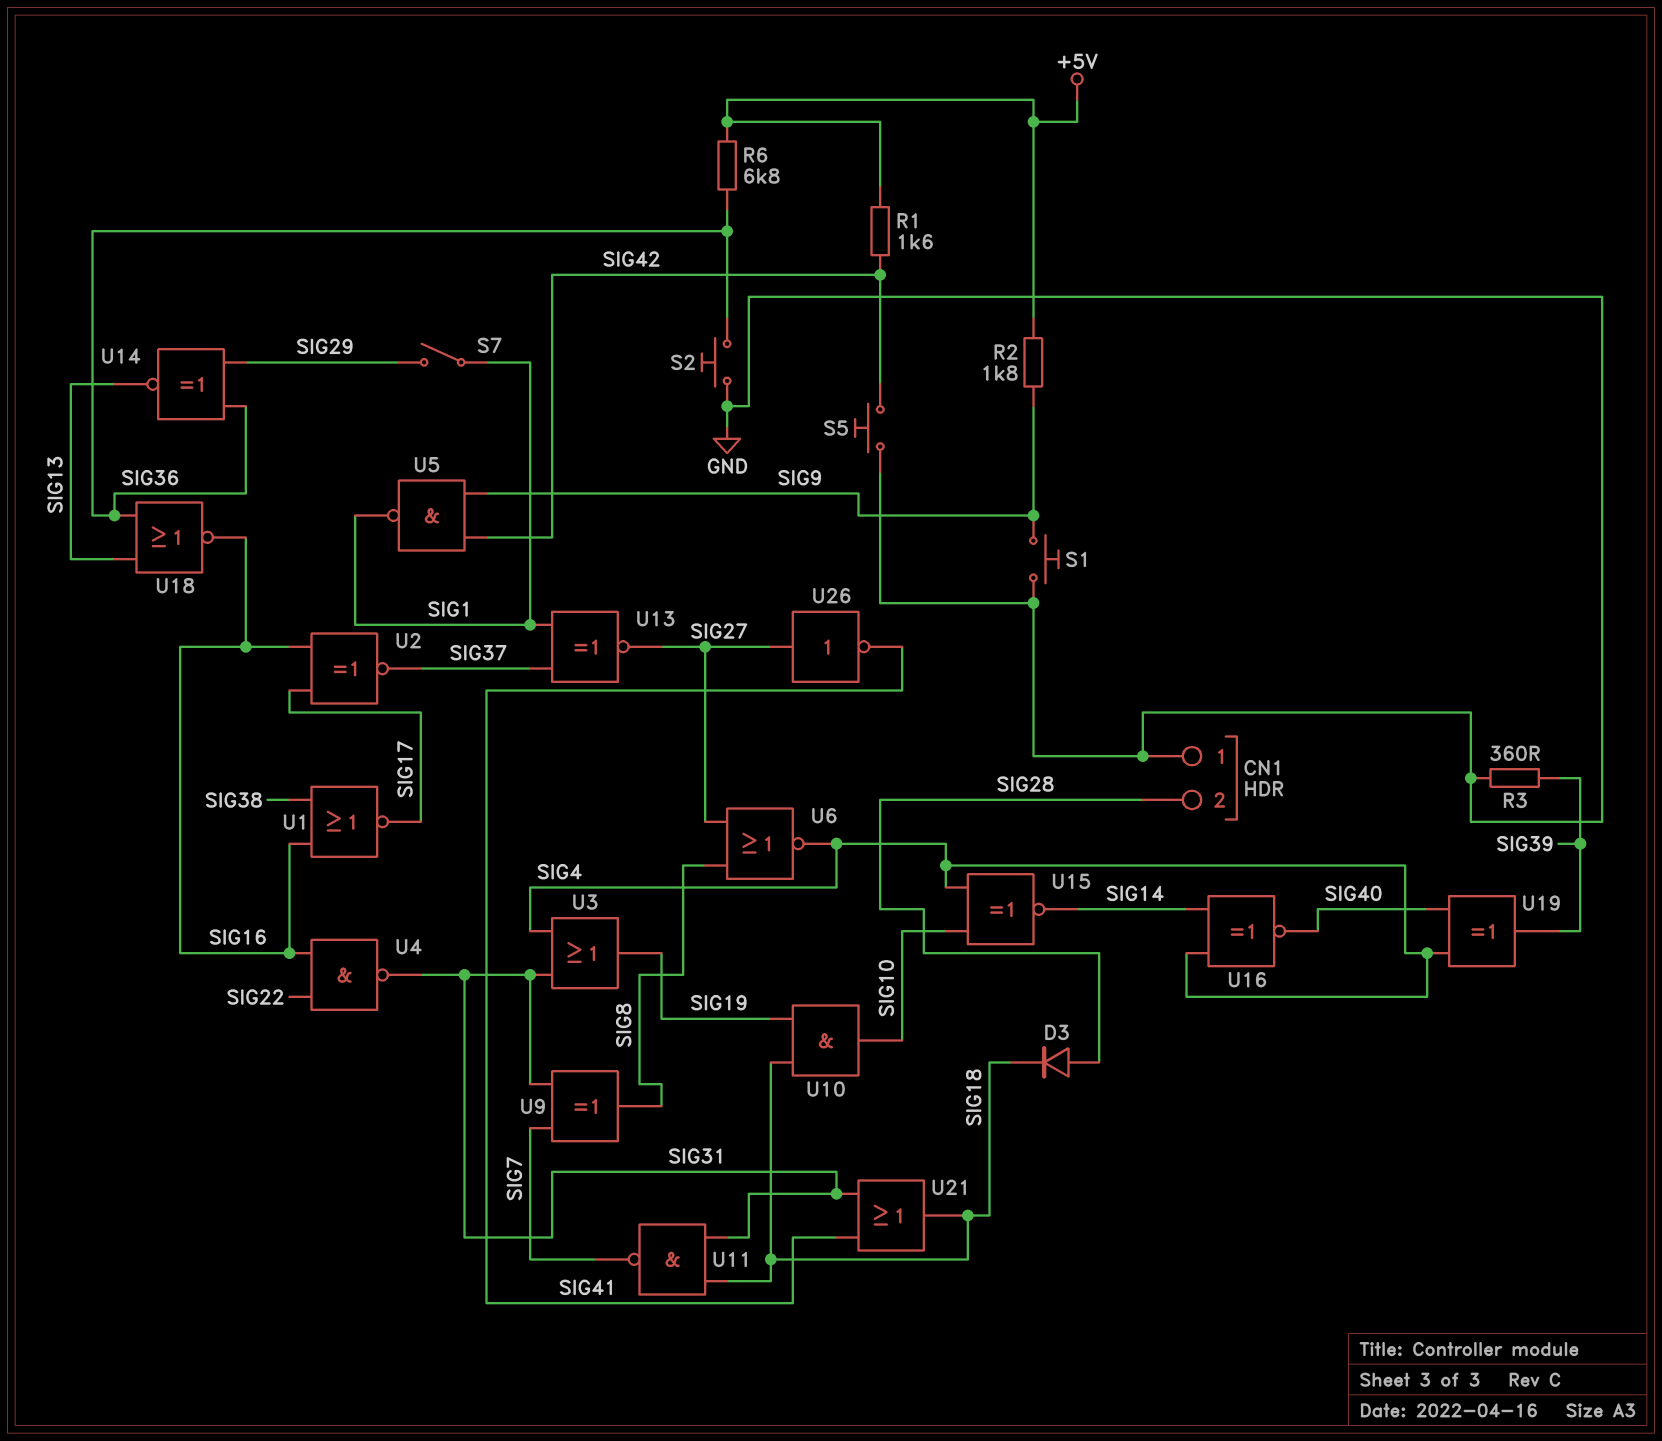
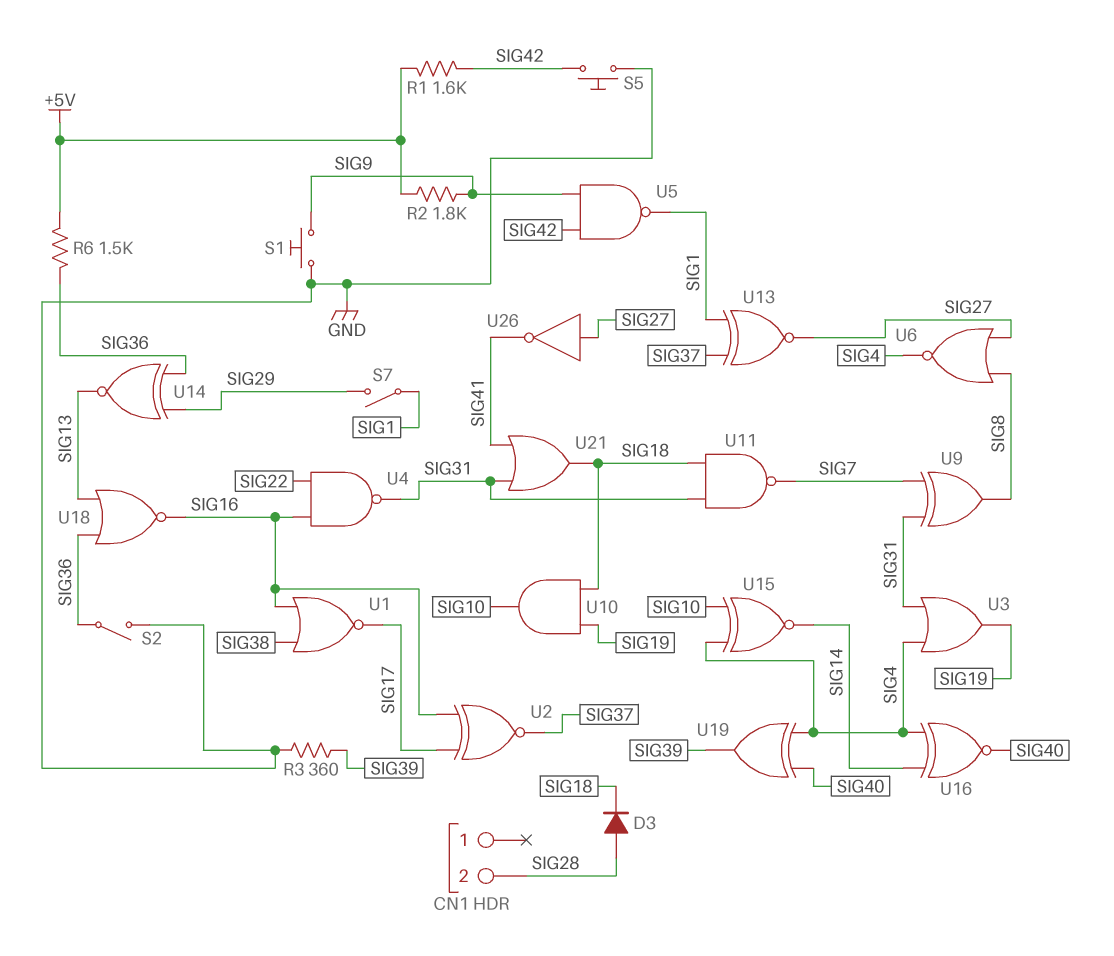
CN1 pin 1: GND -> none
R6: 6.8k (+5V, SIG36) -> 1.5k (+5V, SIG36)
S2: button (GND, SIG36) -> switch (GND, SIG36)

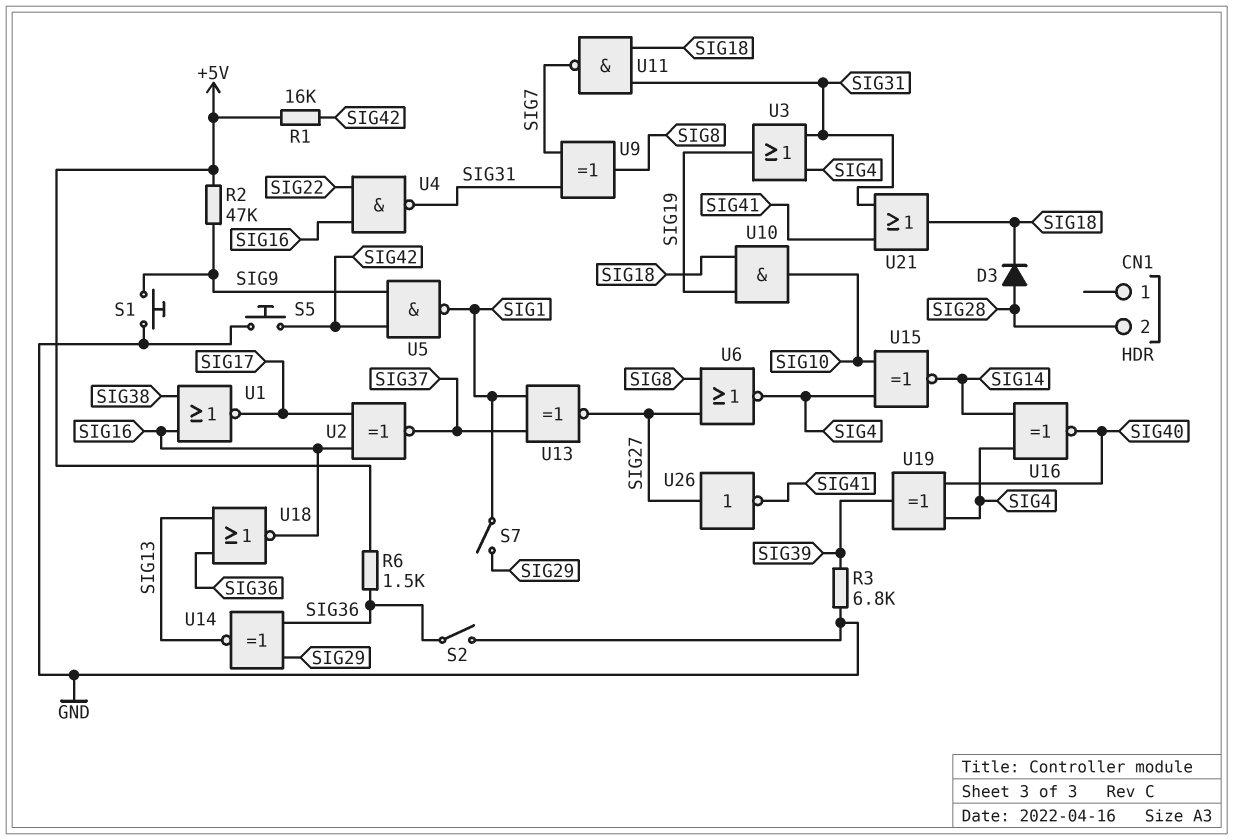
R1: 1.6k (+5V, SIG42) -> 16k (+5V, SIG42)
R2: 1.8k (+5V, SIG9) -> 47k (+5V, SIG9)
R3: 360 (GND, SIG39) -> 6.8k (GND, SIG39)

